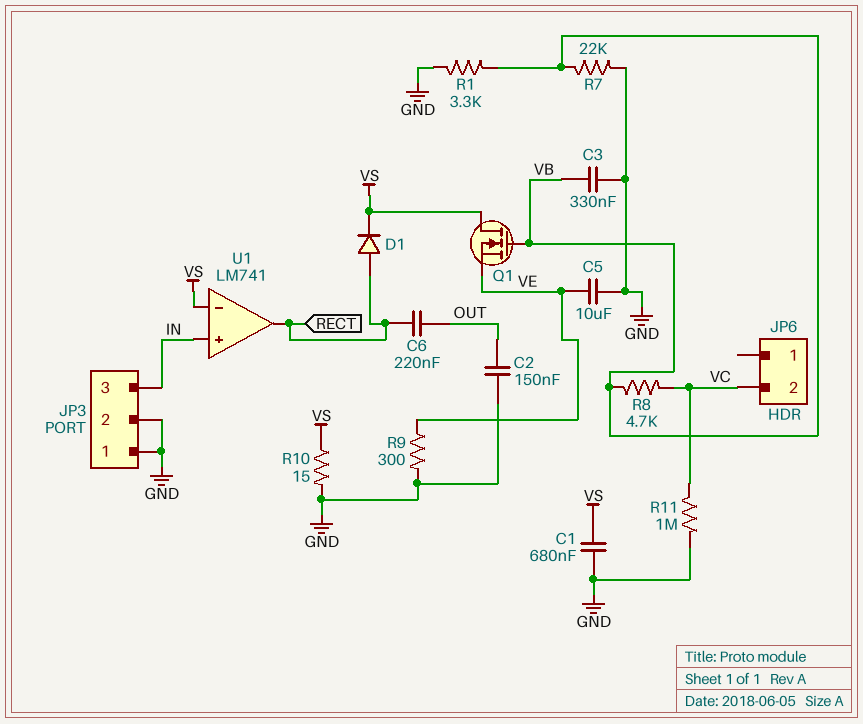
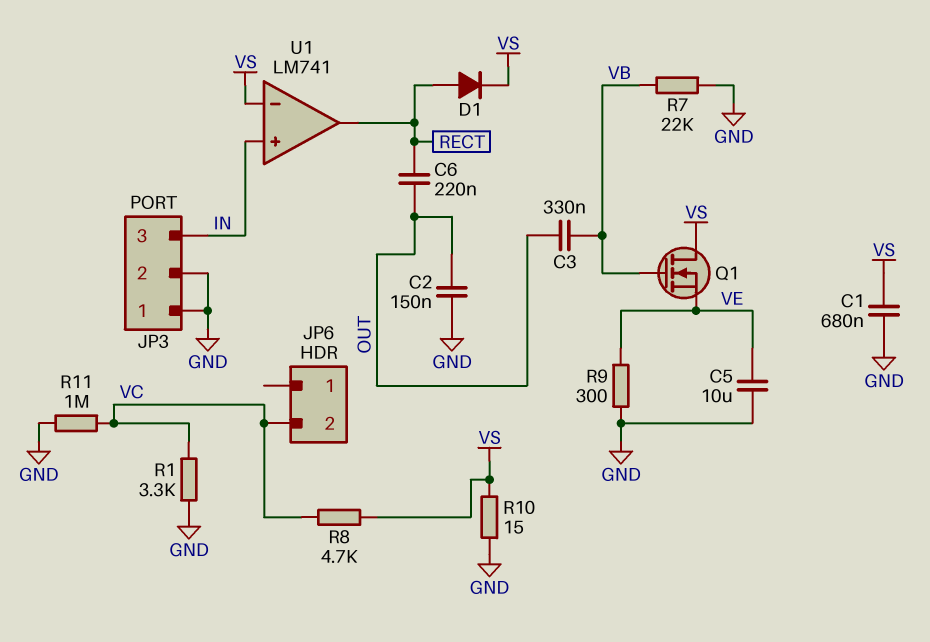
C3: 330nF (GND, VB) -> 330nF (OUT, VB)
R1: 3.3k (GND, VB) -> 3.3k (GND, VC)
R8: 4.7k (VB, VC) -> 4.7k (VC, VS)

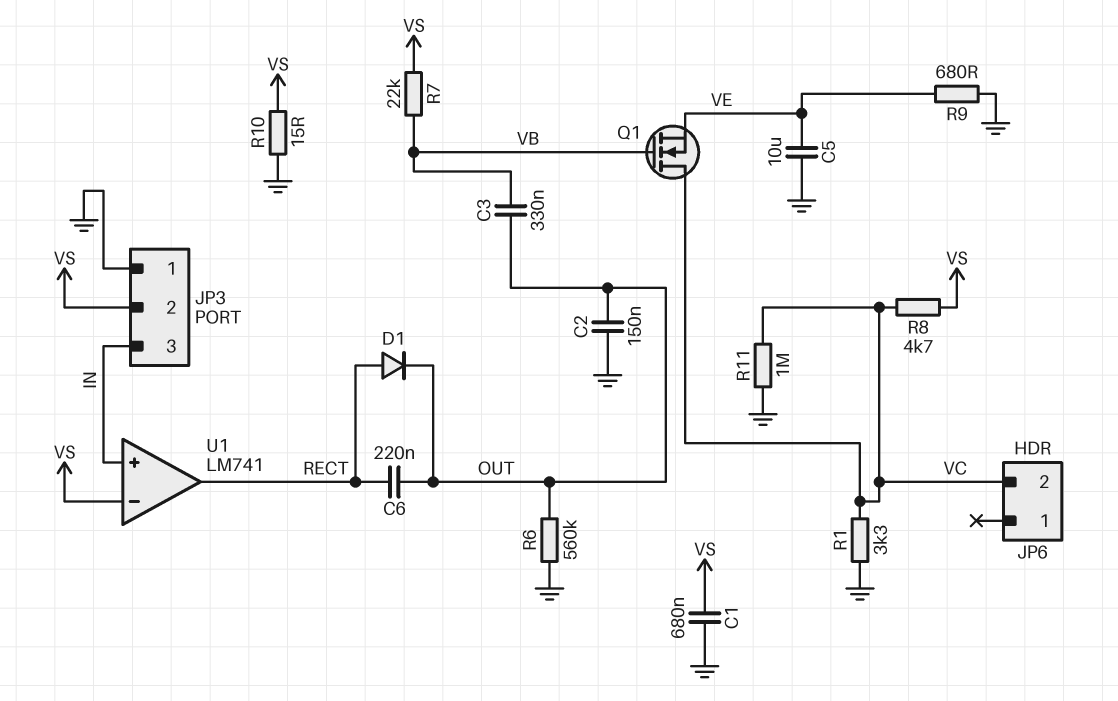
D1: diode (A RECT, K VS) -> diode (A RECT, K OUT)
JP3 pin 2: GND -> VS
Q1: NMOS (G VB, D VS, S VE) -> NMOS (G VB, D VC, S VE)
R6: none -> 560k (GND, OUT)
R7: 22k (GND, VB) -> 22k (VB, VS)
R9: 300 (GND, VE) -> 680 (GND, VE)

